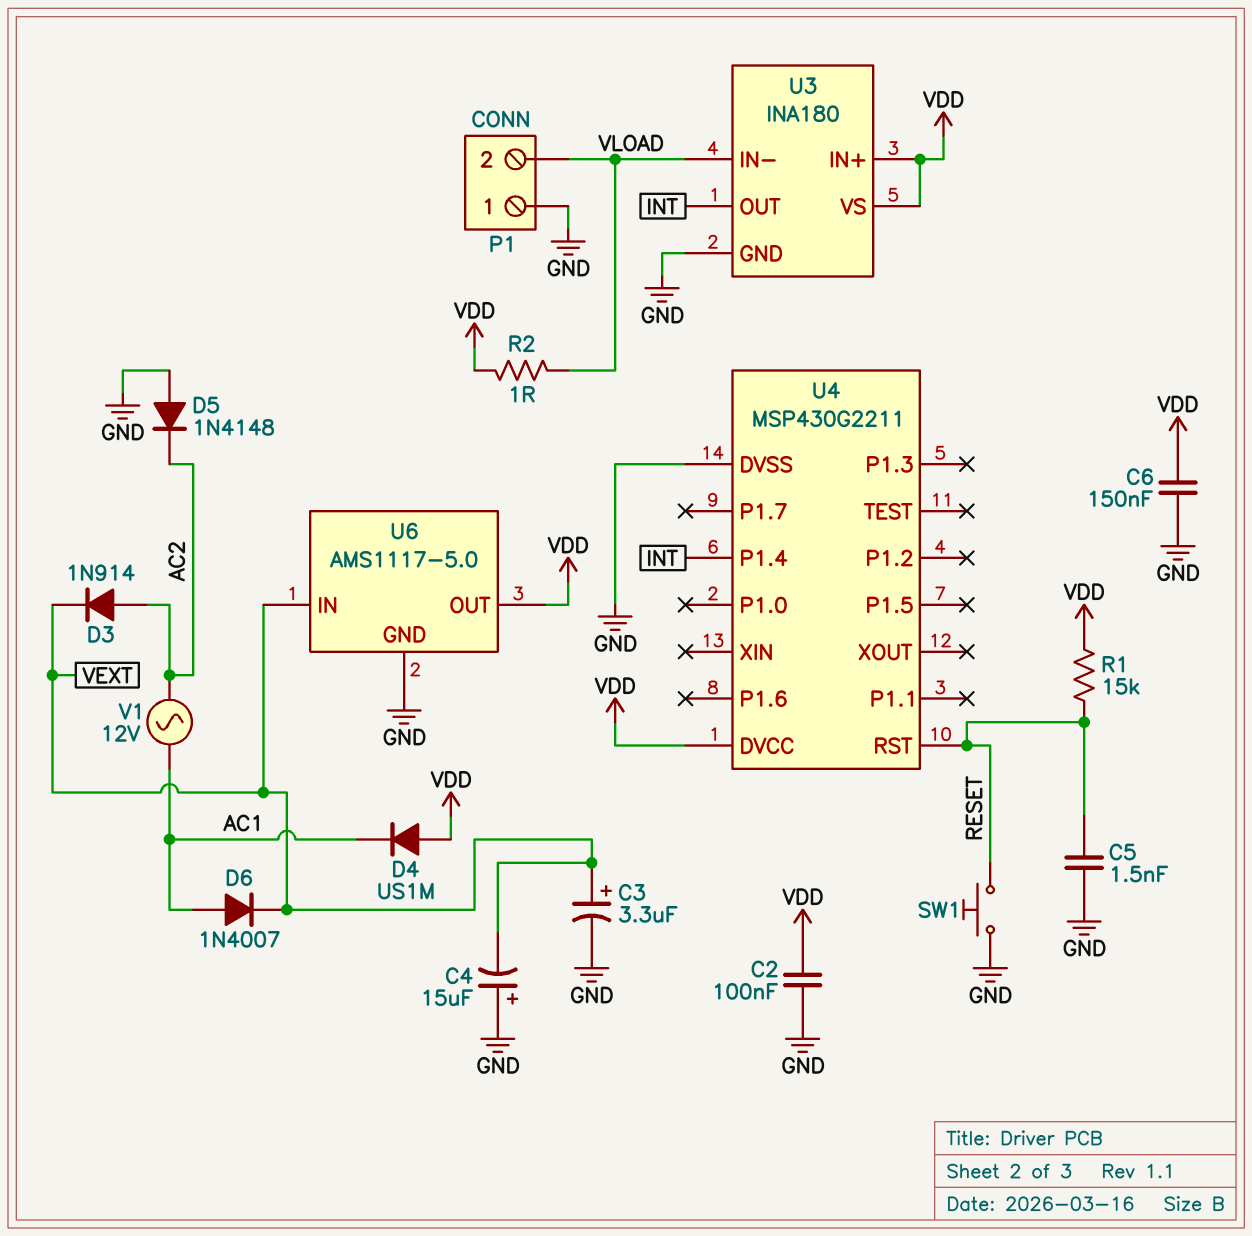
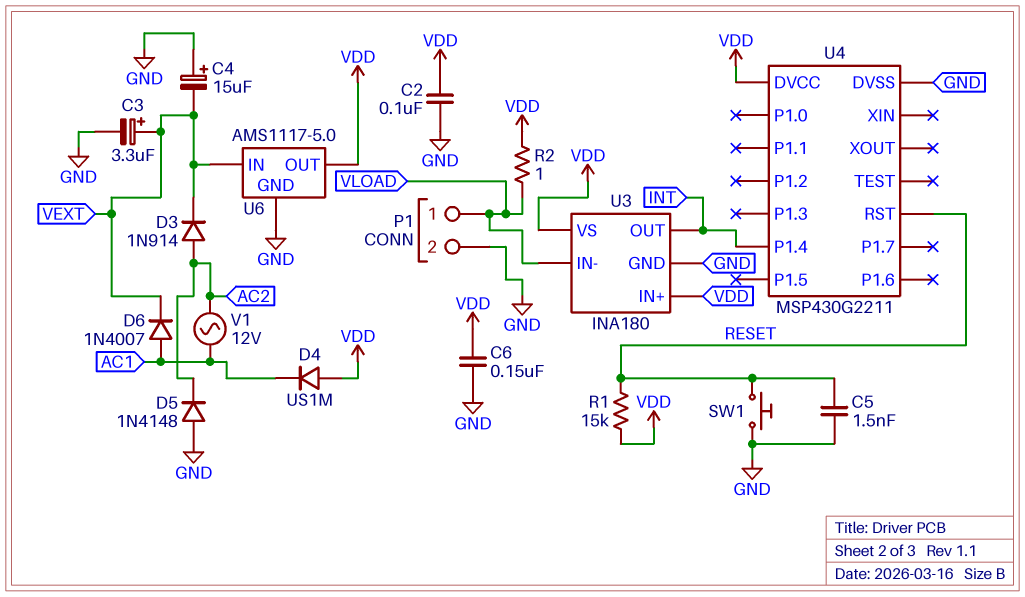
P1 pin 1: GND -> VLOAD
P1 pin 2: VLOAD -> GND

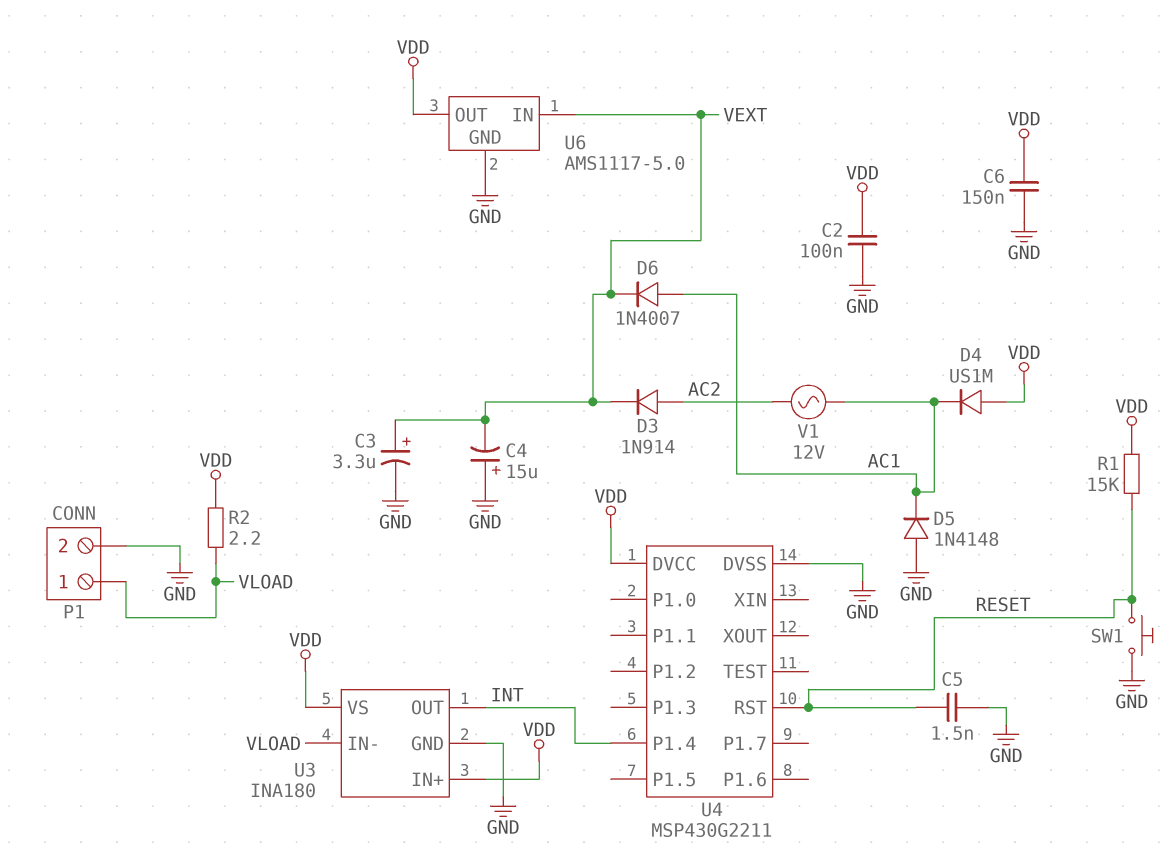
D5: diode 1N4148 (A GND, K AC2) -> diode 1N4148 (A GND, K AC1)
R2: 1 (VDD, VLOAD) -> 2.2 (VDD, VLOAD)

